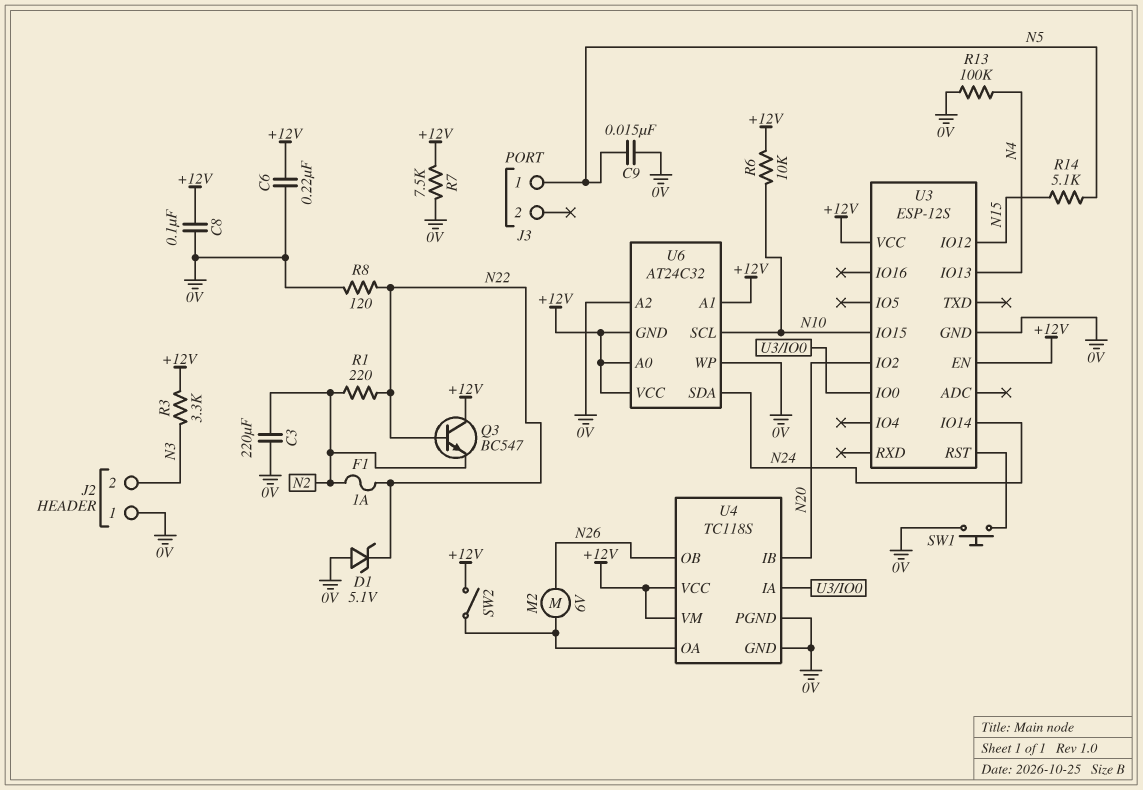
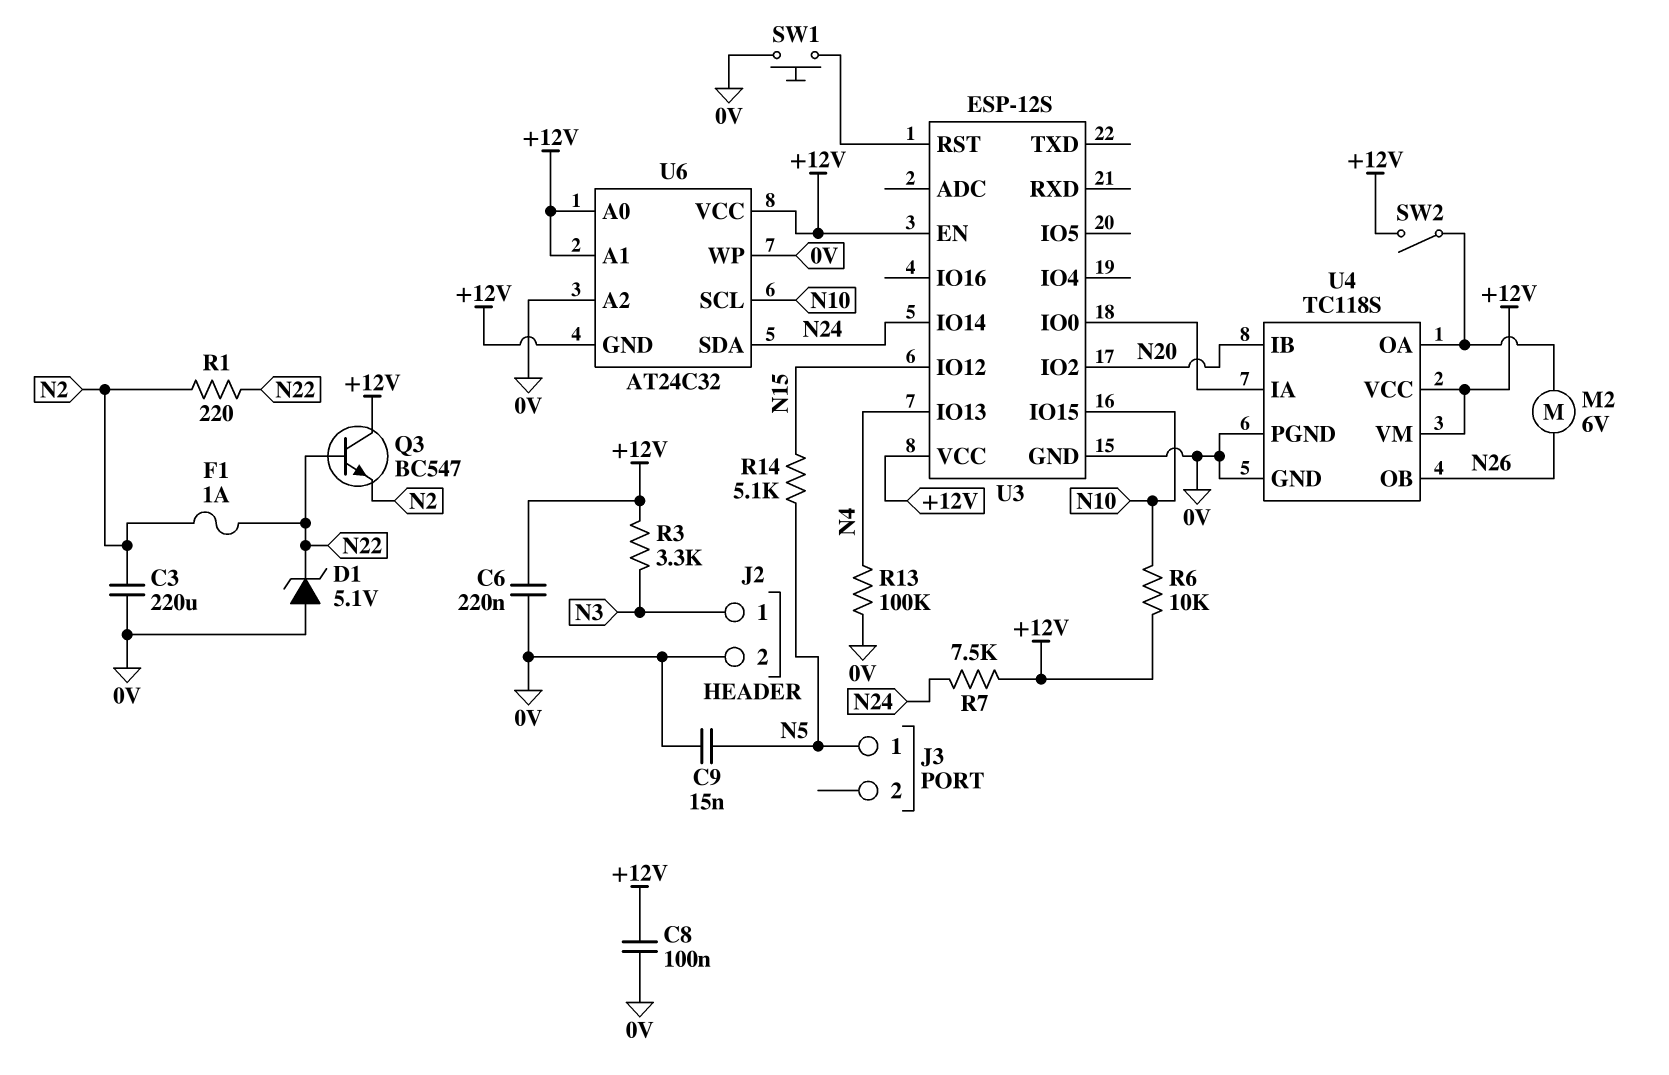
J2 pin 1: 0V -> N3
J2 pin 2: N3 -> 0V
R7: 7.5k (+12V, 0V) -> 7.5k (+12V, N24)
R8: 120 (0V, N22) -> none

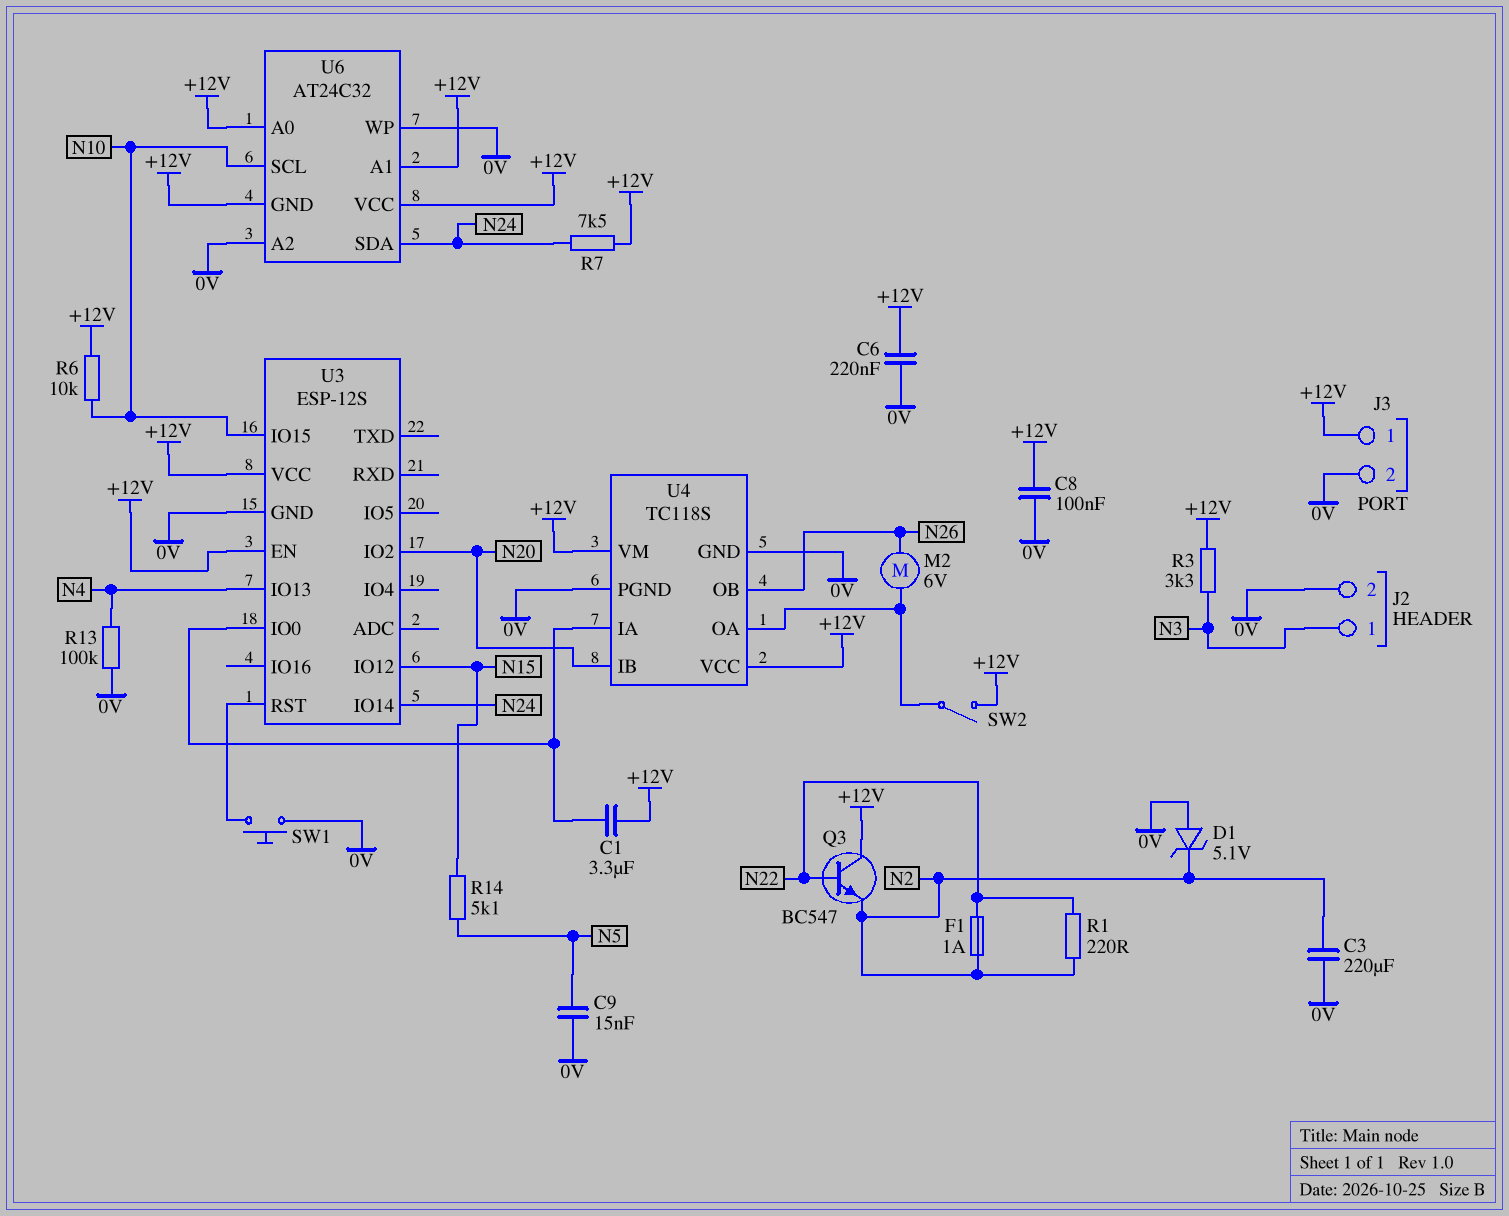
C1: none -> 3.3uF (+12V, U3/IO0)
D1: zener 5.1V (A 0V, K N22) -> zener 5.1V (A 0V, K N2)
J3 pin 1: N5 -> +12V
J3 pin 2: none -> 0V

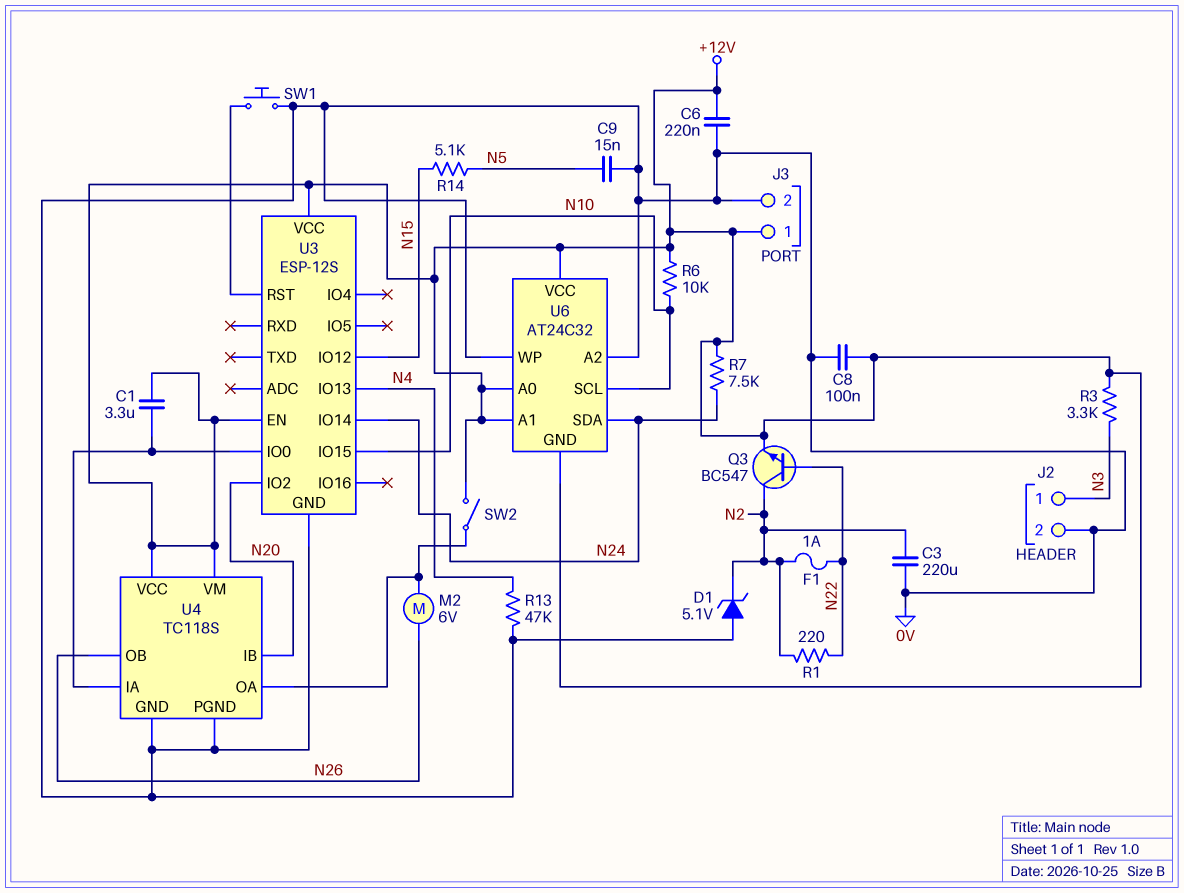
Q3: NPN BC547 (B N22, C +12V, E N2) -> NPN BC547 (B N22, C N2, E +12V)
R13: 100k (0V, N4) -> 47k (0V, N4)

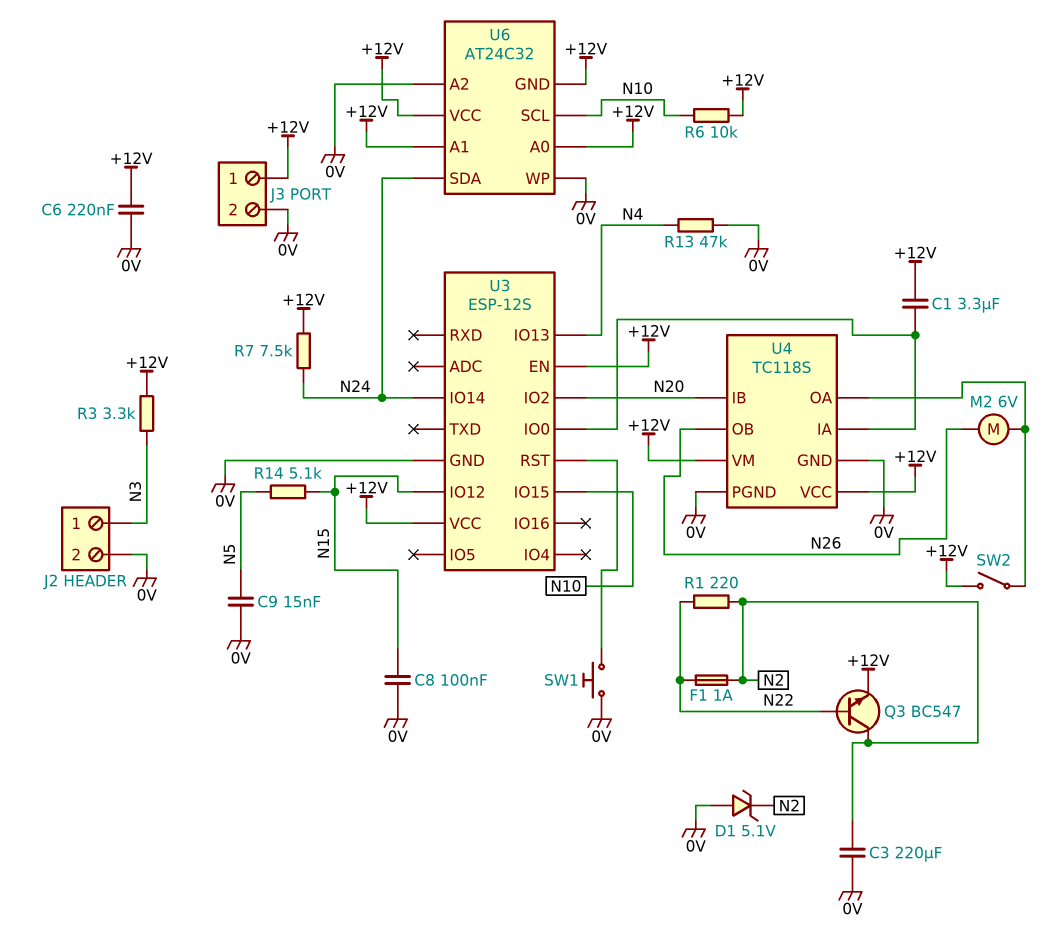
C8: 100nF (+12V, 0V) -> 100nF (0V, N15)

